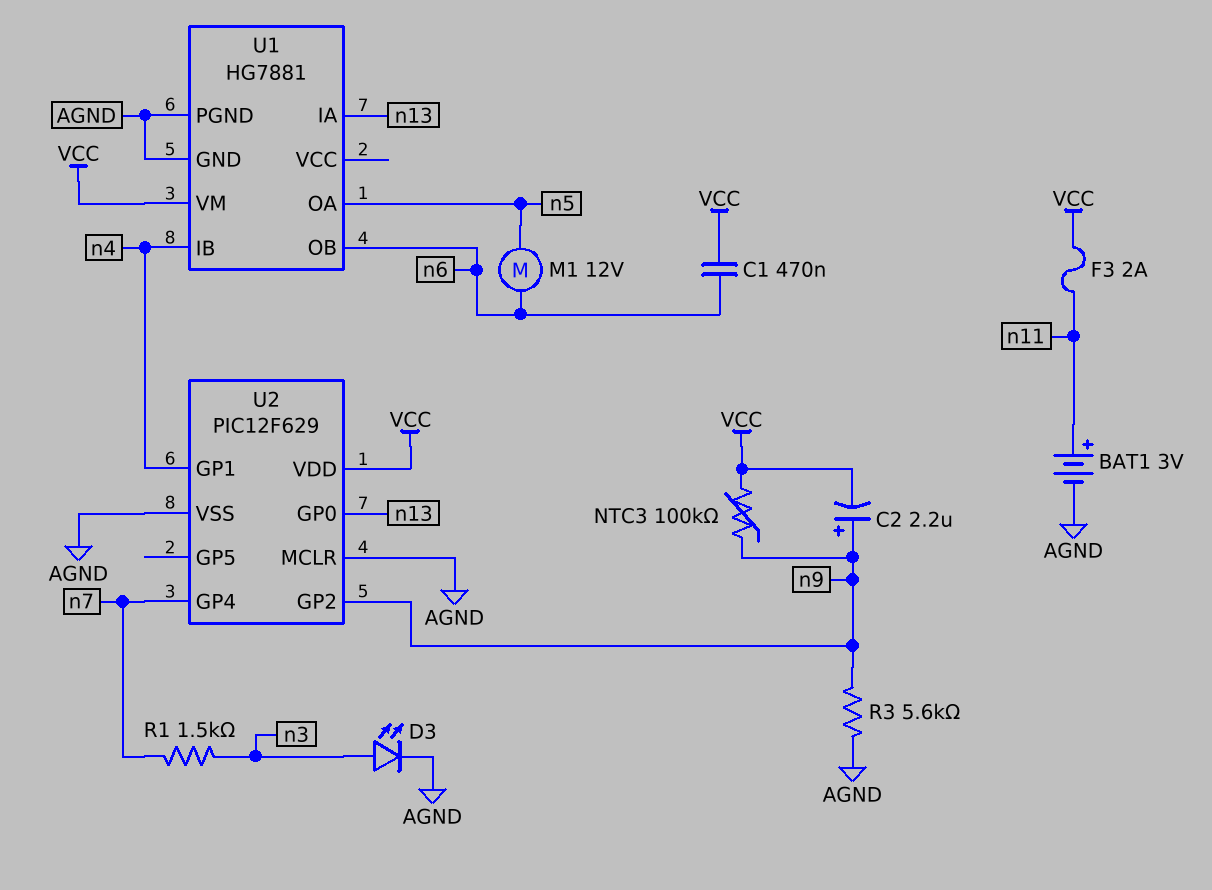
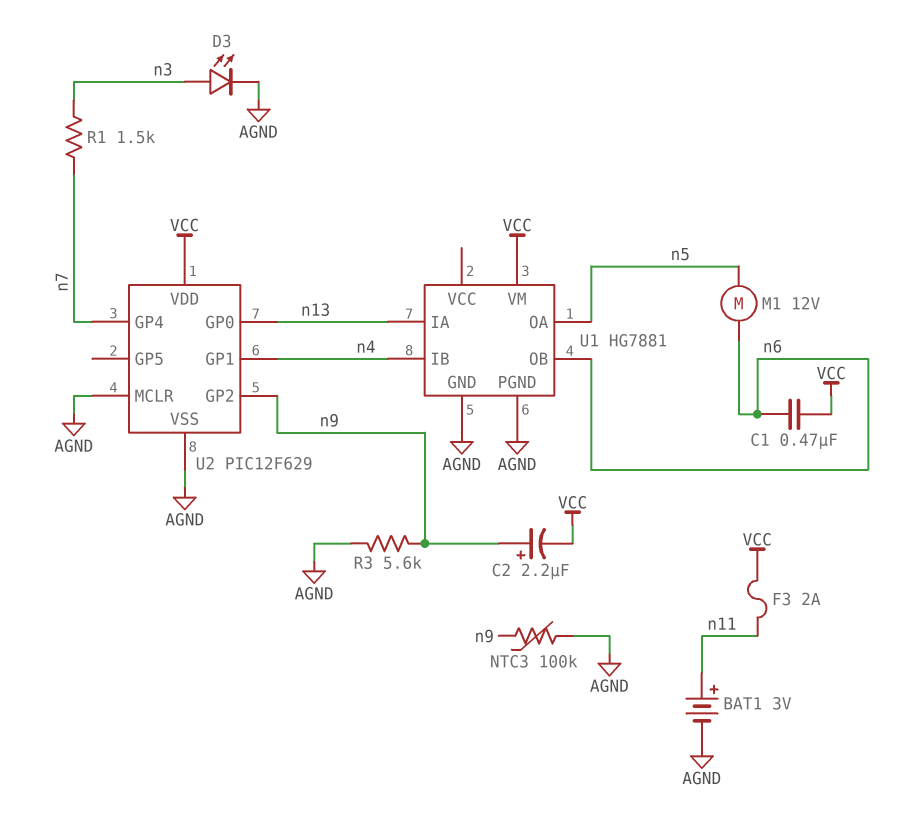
NTC3: 100k (VCC, n9) -> 100k (AGND, n9)

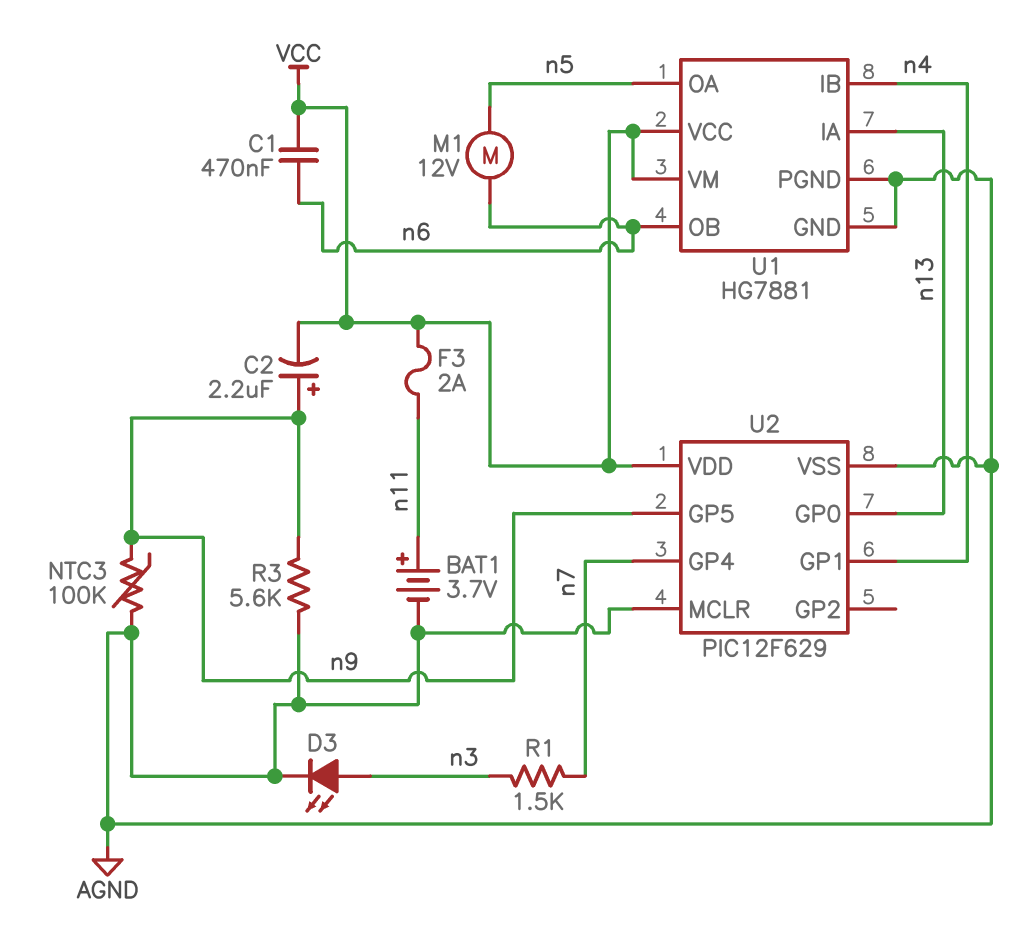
BAT1: 3V (plus n11, minus AGND) -> 3.7V (plus n11, minus AGND)
U1 pin VCC: none -> VCC
U2 pin GP2: n9 -> none
U2 pin GP5: none -> n9

